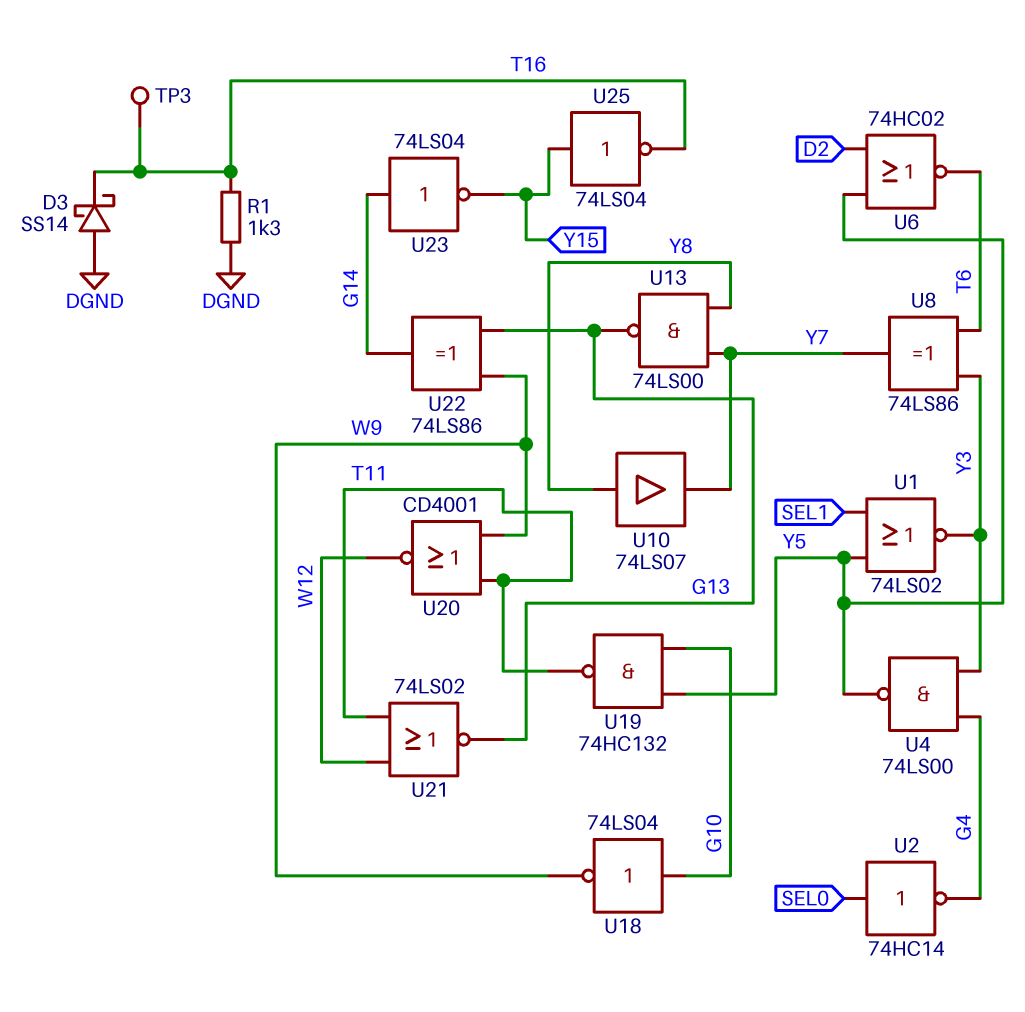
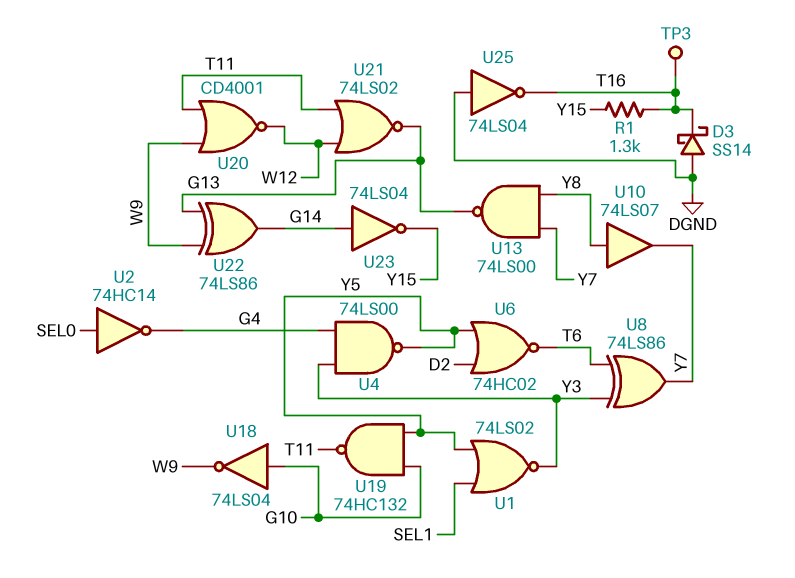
R1: 1.3k (DGND, T16) -> 1.3k (T16, Y15)
U25: NOT 74LS04 (in Y15, out T16) -> NOT 74LS04 (in DGND, out T16)

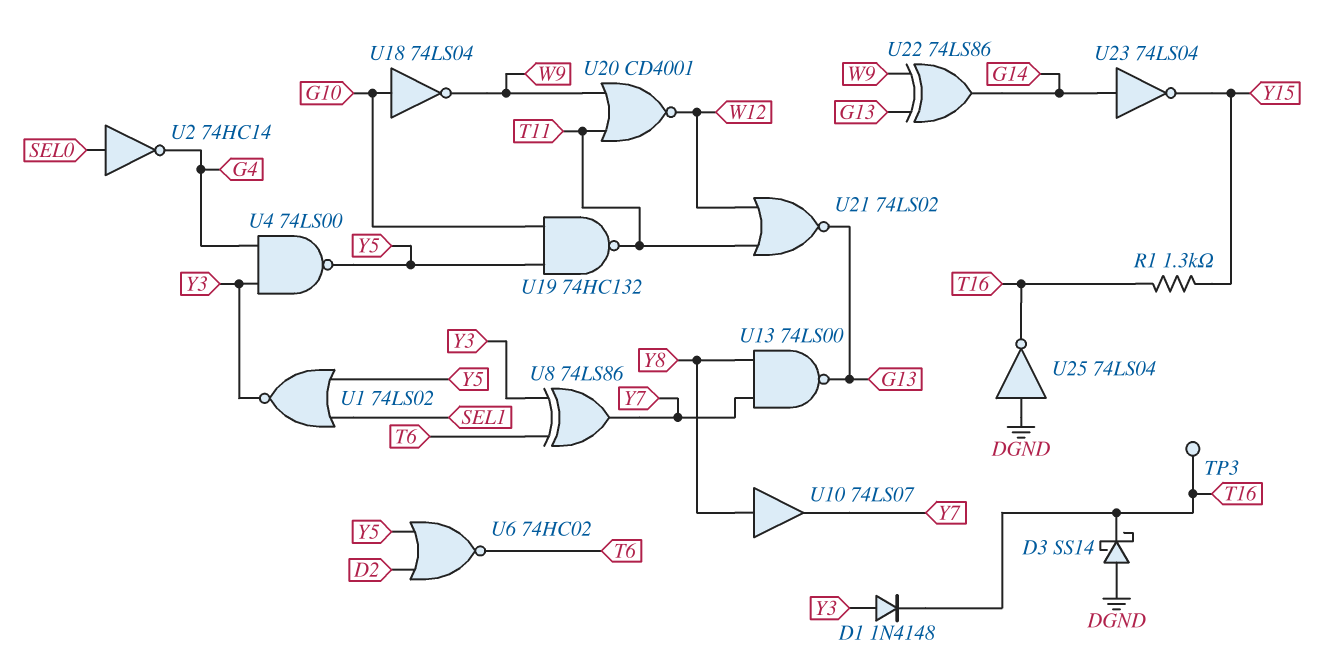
D1: none -> diode 1N4148 (A Y3, K T16)

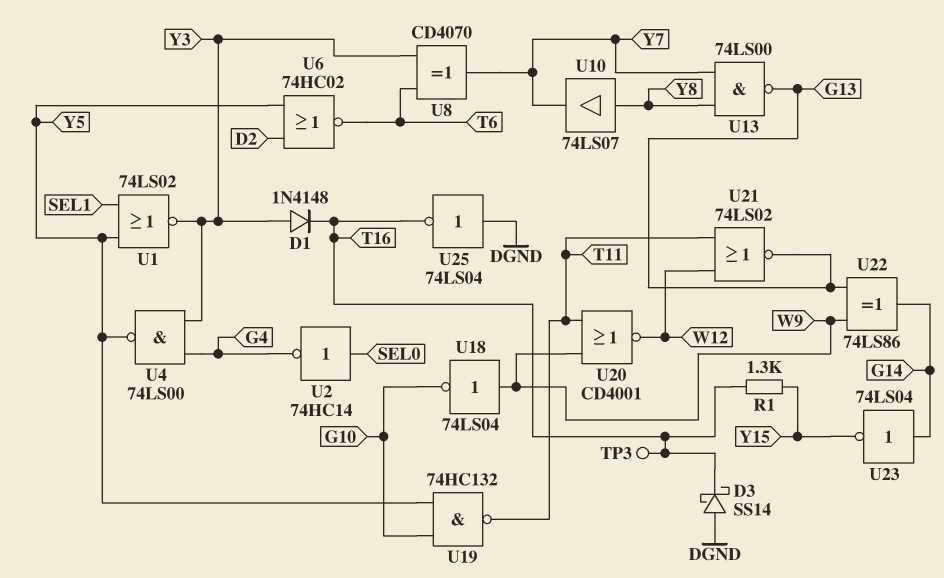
U8: XOR 74LS86 (in T6, in Y3, out Y7) -> XOR CD4070 (in T6, in Y3, out Y7)
U18: NOT 74LS04 (in G10, out W9) -> NOT 74LS04 (in W9, out G10)

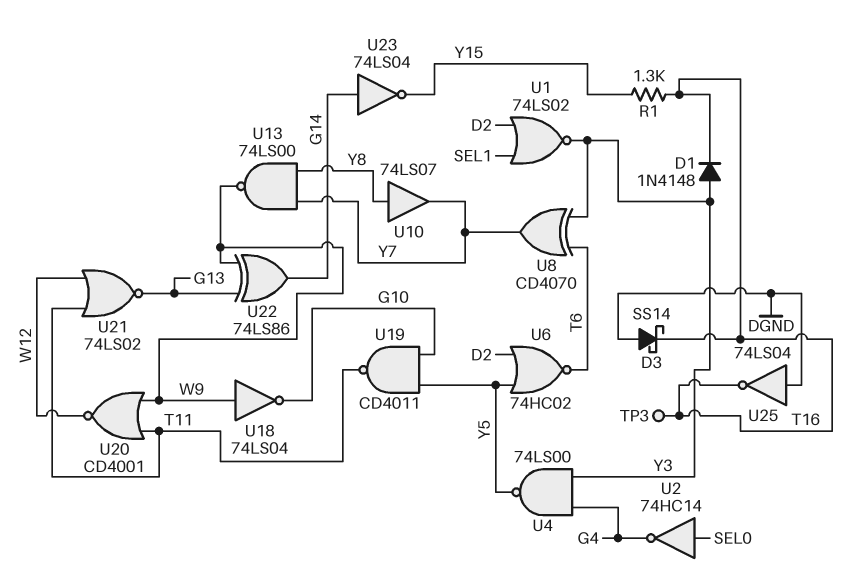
U1: NOR 74LS02 (in SEL1, in Y5, out Y3) -> NOR 74LS02 (in D2, in SEL1, out Y3)
U13: NAND 74LS00 (in Y7, in Y8, out G13) -> NAND 74LS00 (in Y7, in Y8, out W9)
U19: NAND 74HC132 (in G10, in Y5, out T11) -> NAND CD4011 (in G10, in Y5, out T11)

